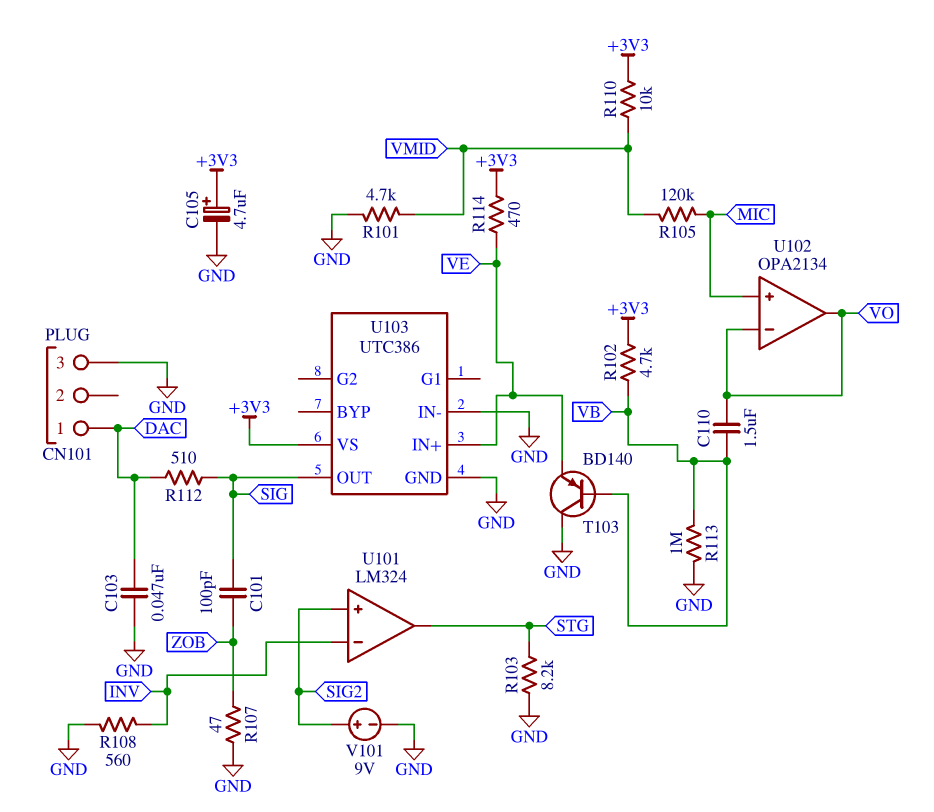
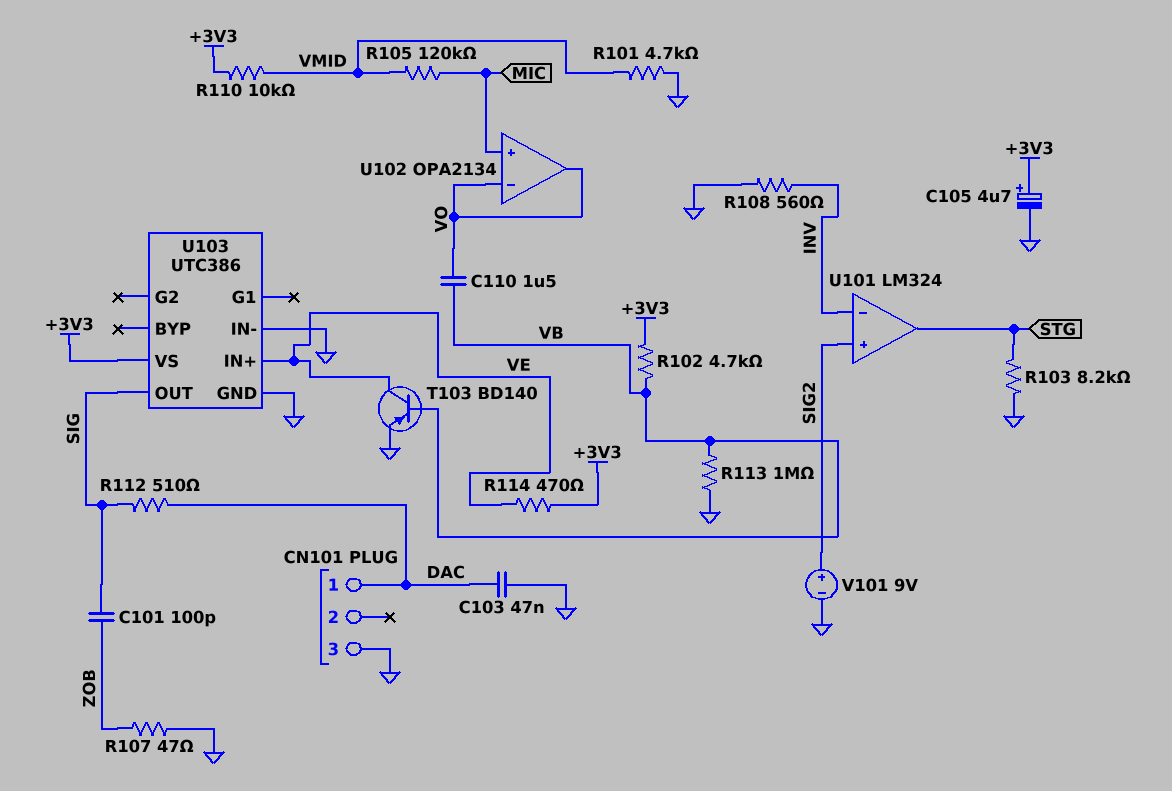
T103: PNP BD140 (B VB, C GND, E VE) -> PNP BD140 (B VB, C VE, E GND)

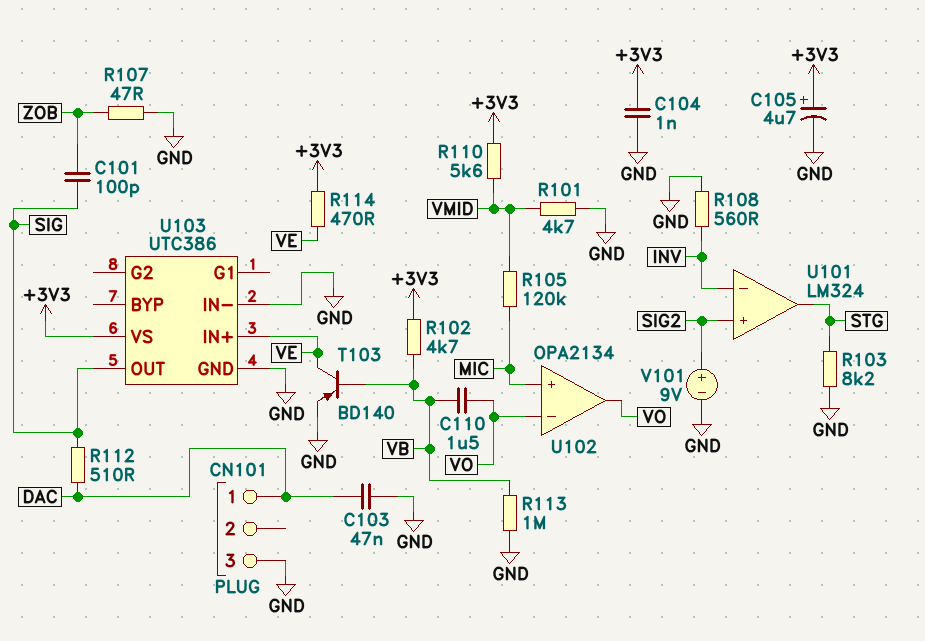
C104: none -> 1nF (+3V3, GND)
R110: 10k (+3V3, VMID) -> 5.6k (+3V3, VMID)

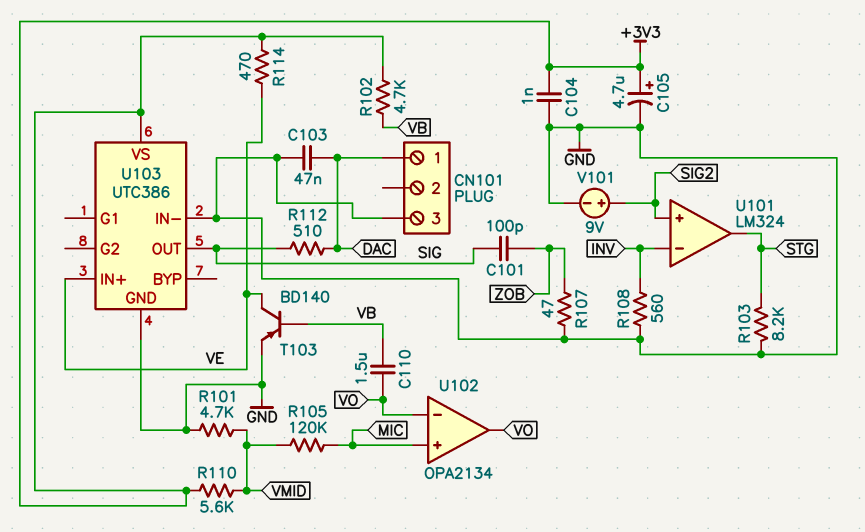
R113: 1M (GND, VB) -> none

